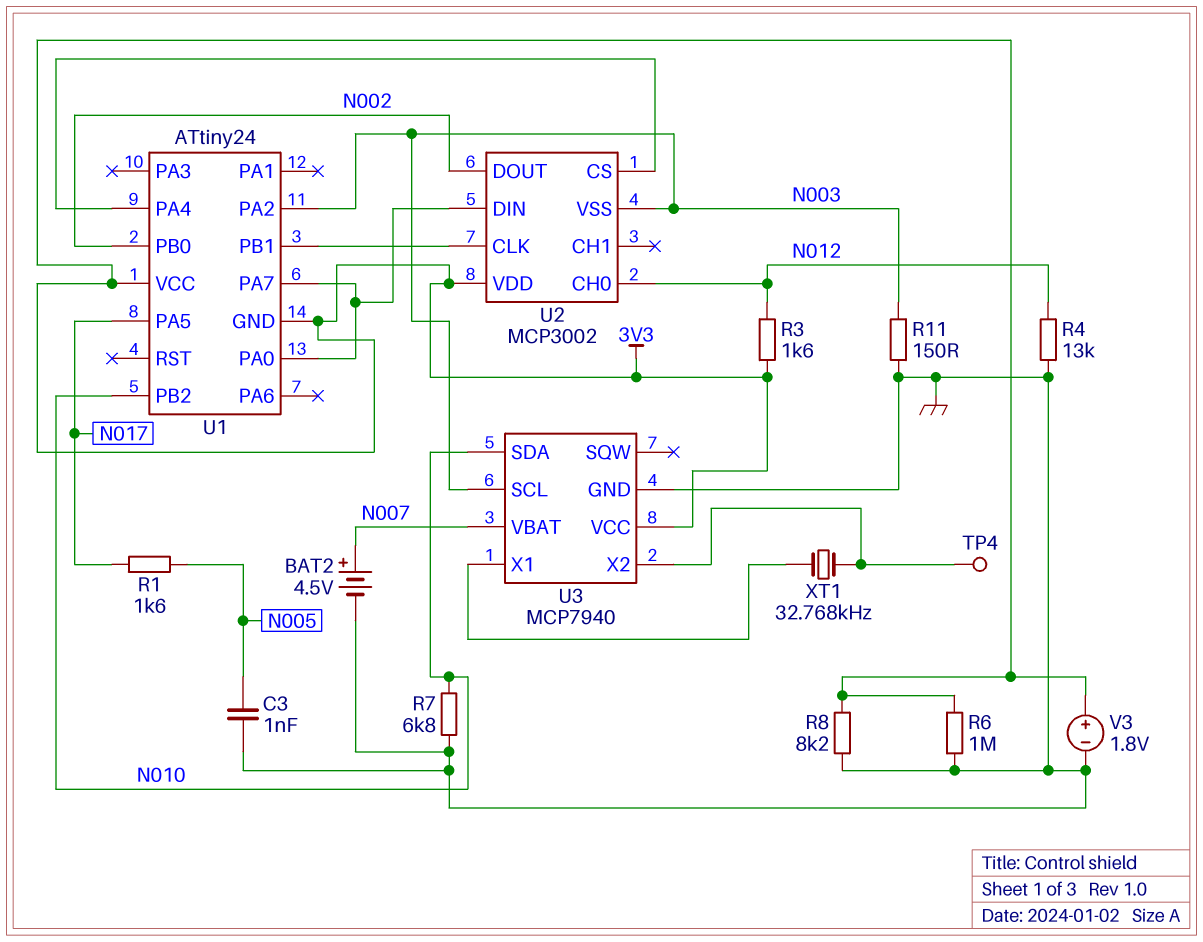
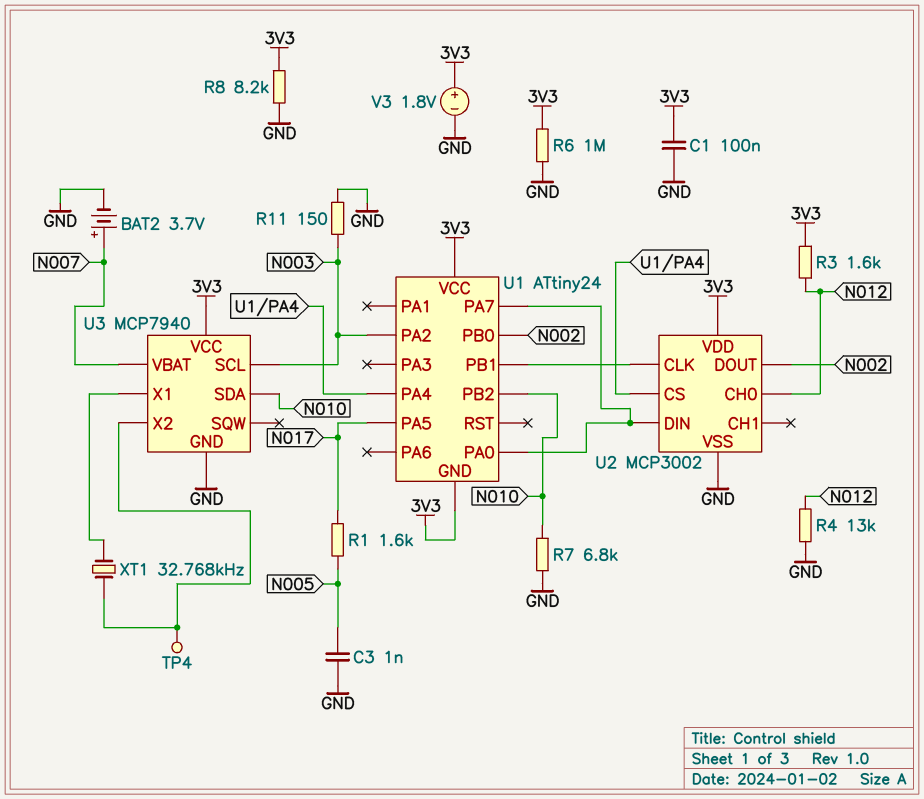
BAT2: 4.5V (plus N007, minus GND) -> 3.7V (plus N007, minus GND)
C1: none -> 100nF (3V3, GND)
U2 pin VSS: N003 -> GND

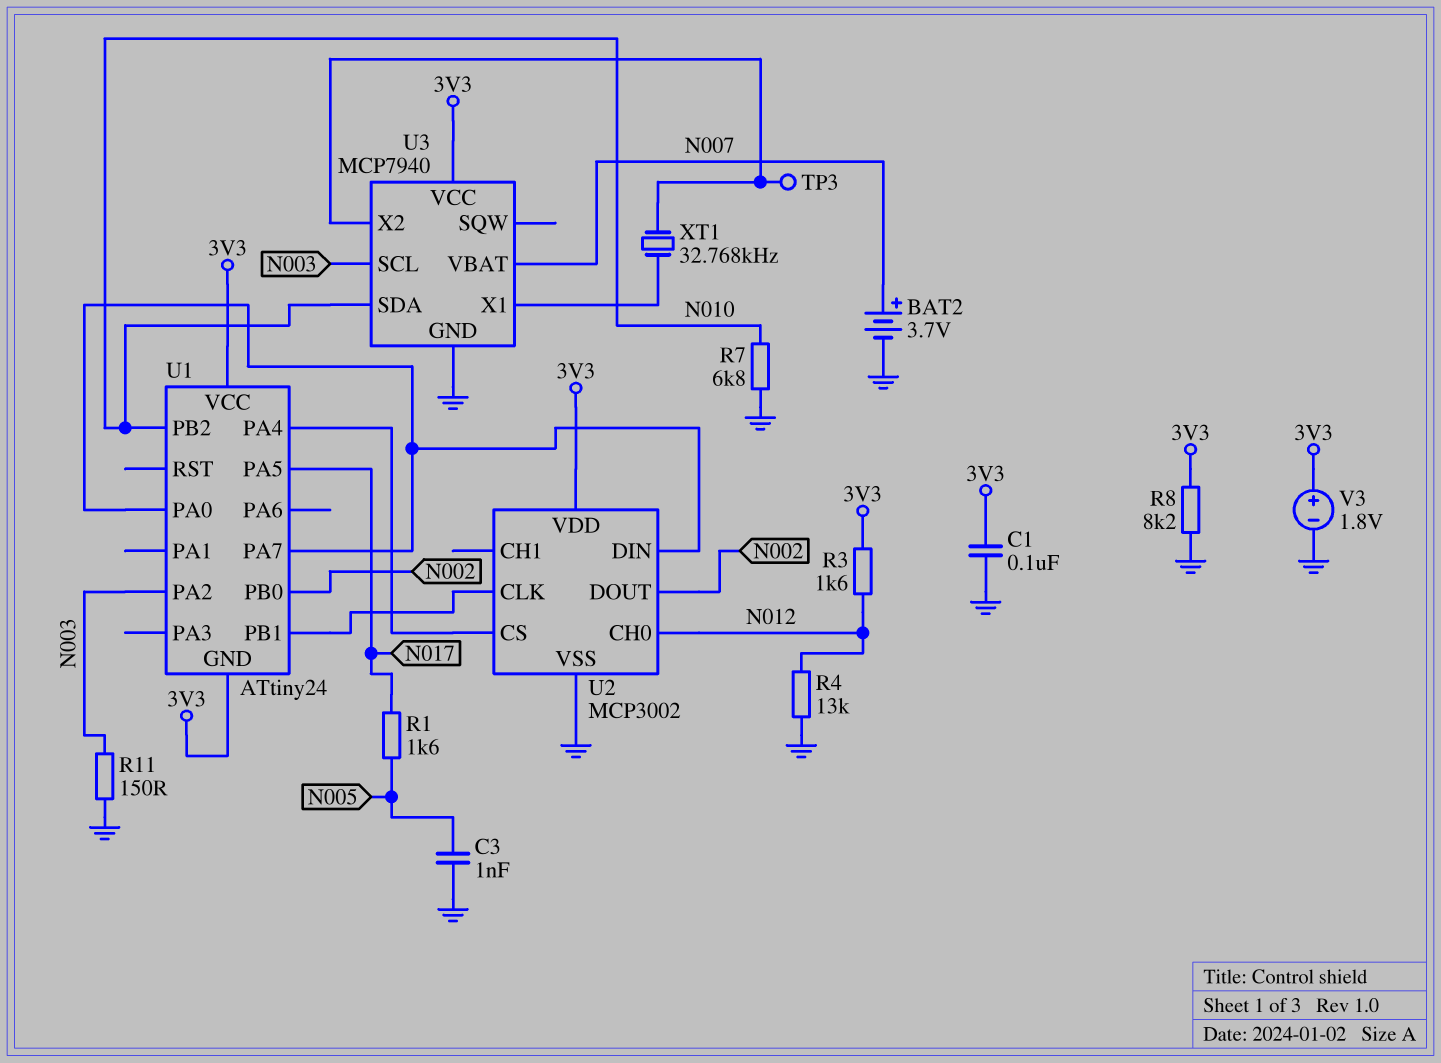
R6: 1M (3V3, GND) -> none
TP3: none -> test point (U3/X2)
TP4: test point (U3/X2) -> none

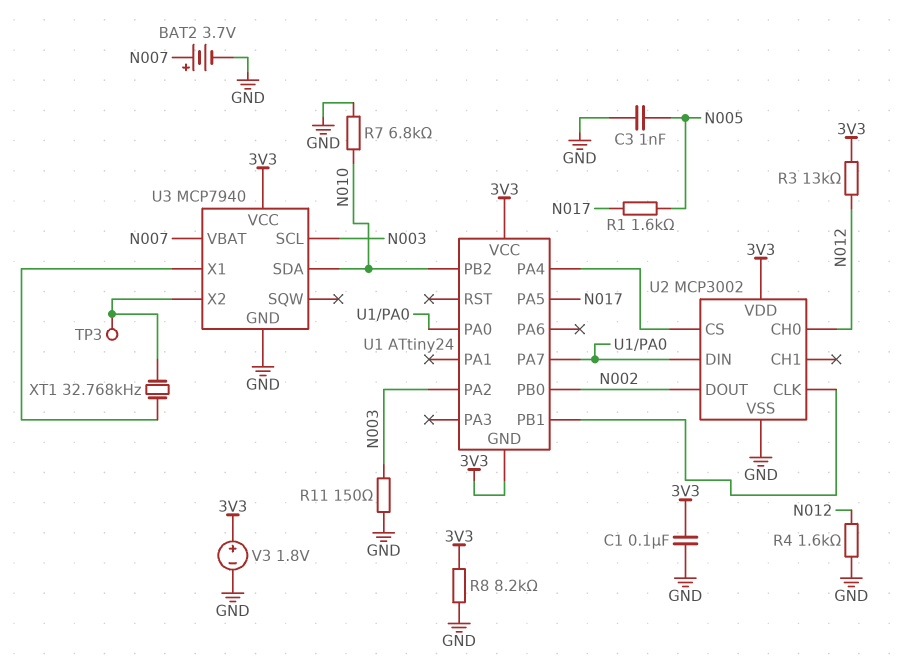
R3: 1.6k (3V3, N012) -> 13k (3V3, N012)
R4: 13k (GND, N012) -> 1.6k (GND, N012)

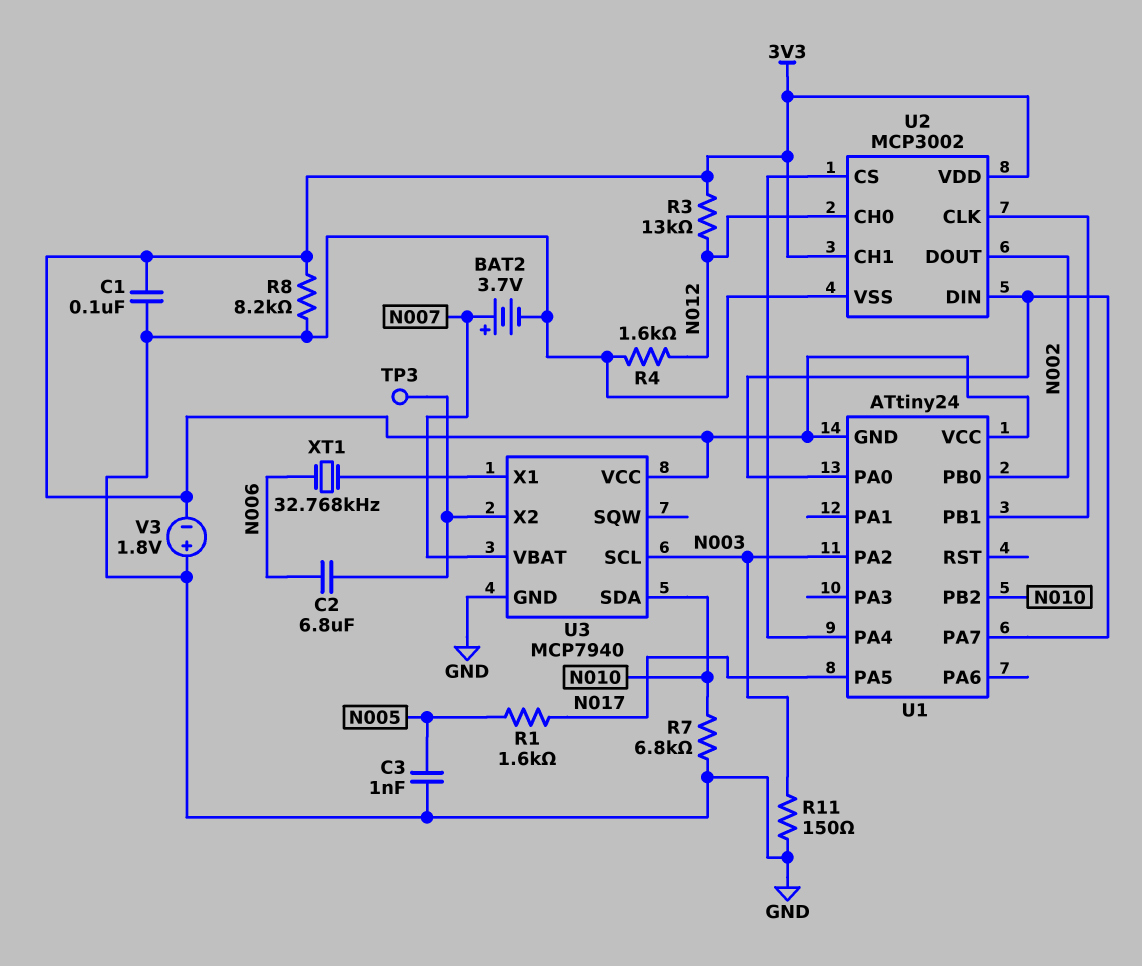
C2: none -> 6.8uF (N006, U3/X2)
U2 pin CH1: none -> 3V3
V3: 1.8V (plus 3V3, minus GND) -> 1.8V (plus GND, minus 3V3)
XT1: 32.768kHz (U3/X1, U3/X2) -> 32.768kHz (N006, U3/X1)

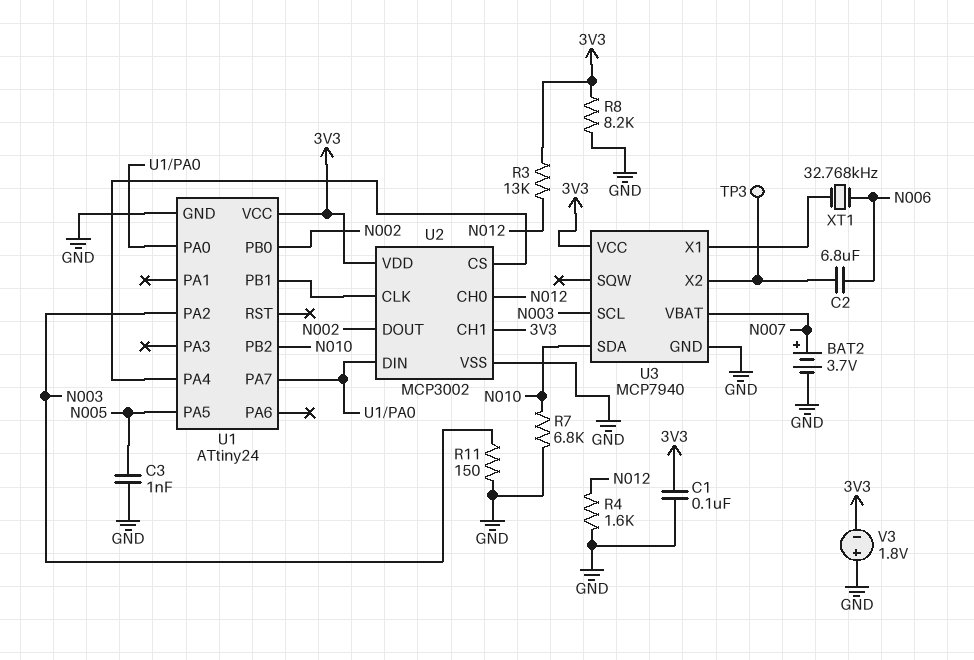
R1: 1.6k (N005, N017) -> none
U1 pin GND: 3V3 -> GND
U1 pin PA5: N017 -> N005

